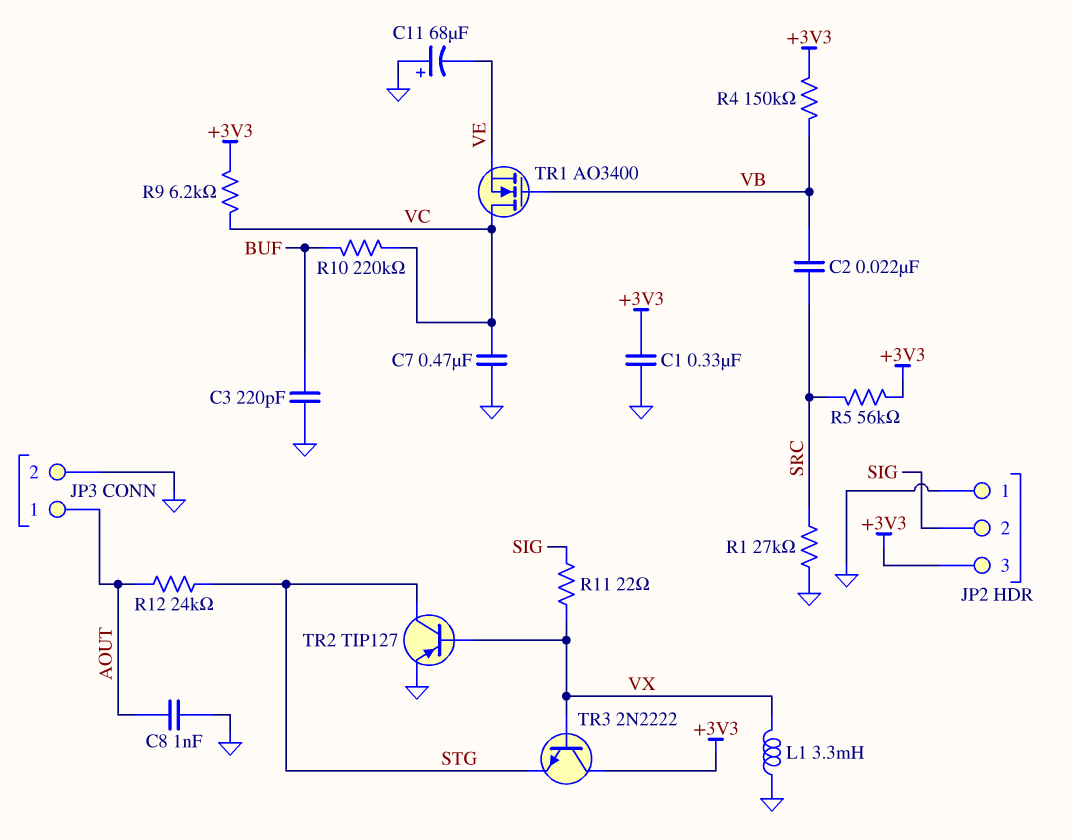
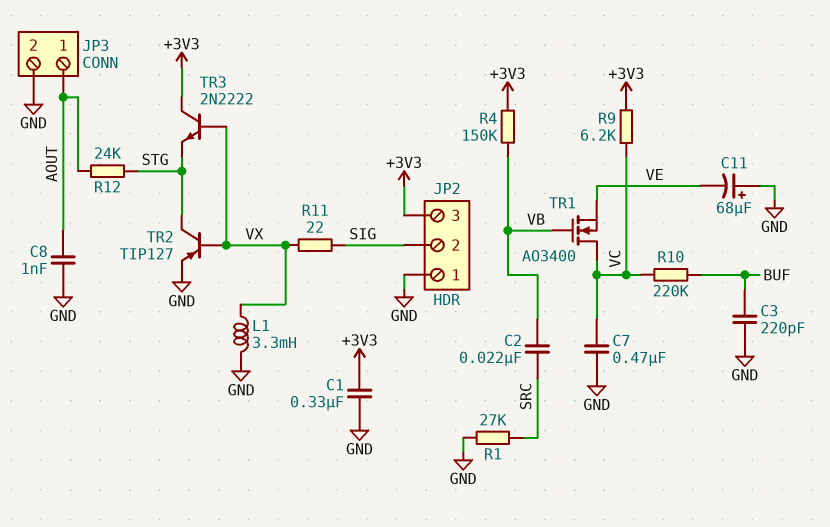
R5: 56k (+3V3, SRC) -> none

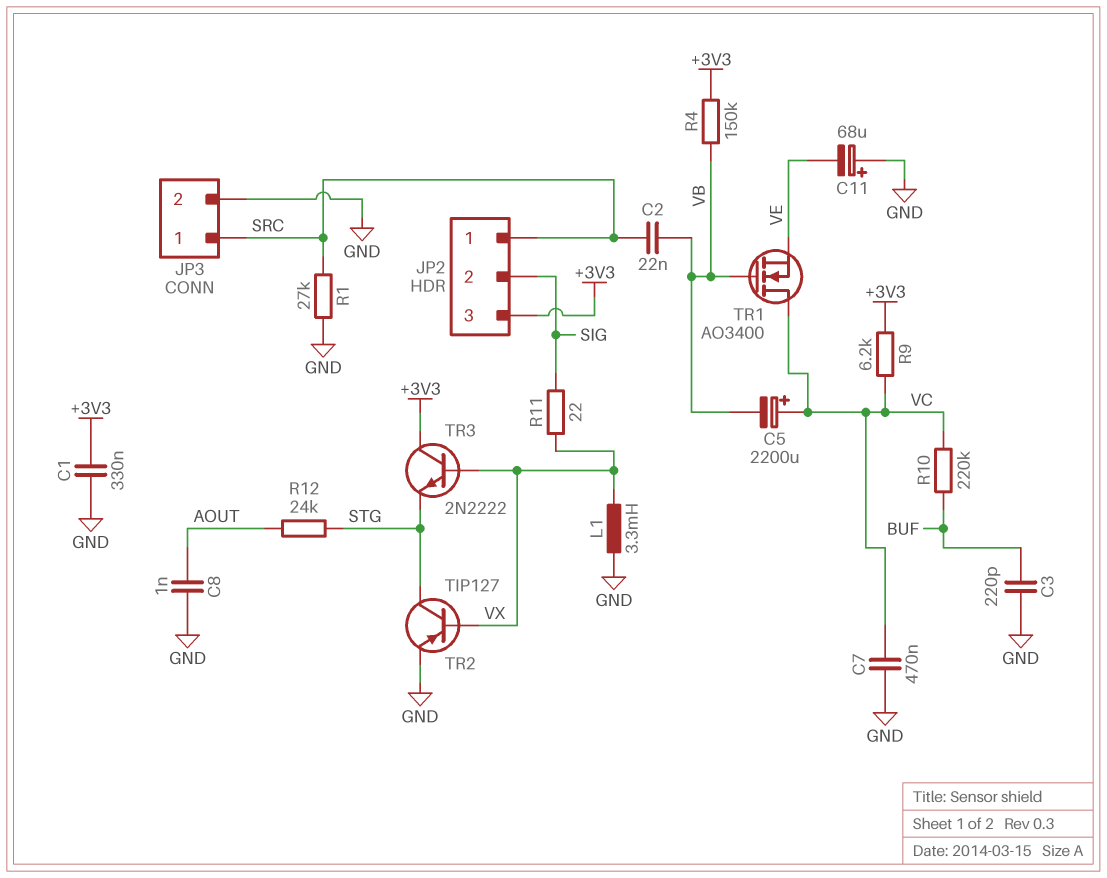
C5: none -> 2200uF (plus VC, minus VB)
JP2 pin 1: GND -> SRC
JP3 pin 1: AOUT -> SRC

